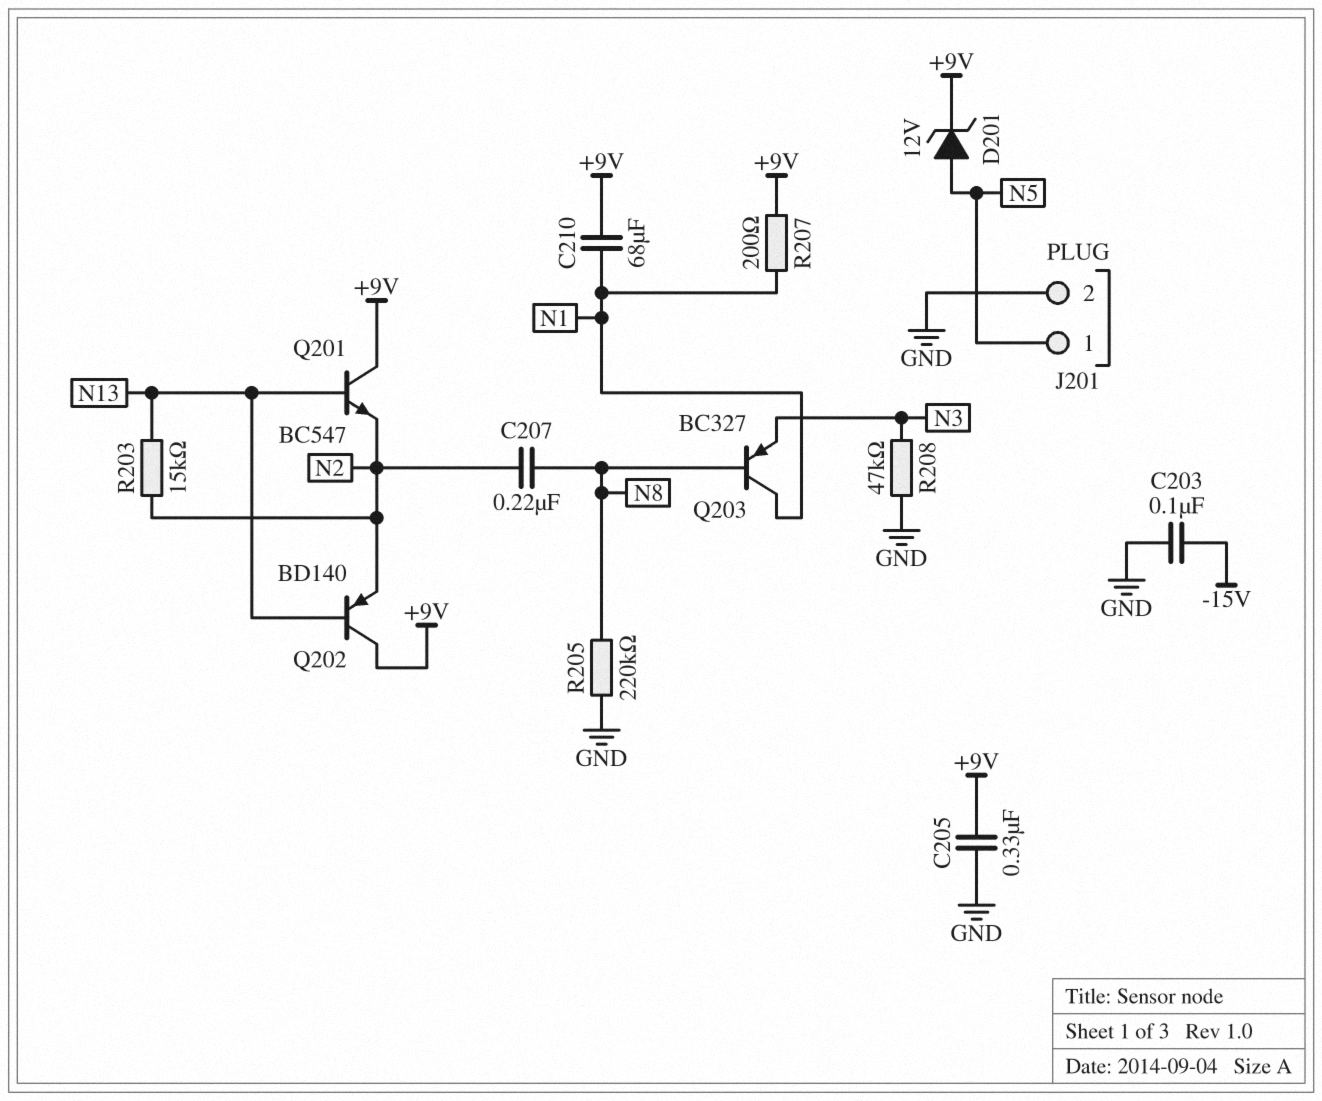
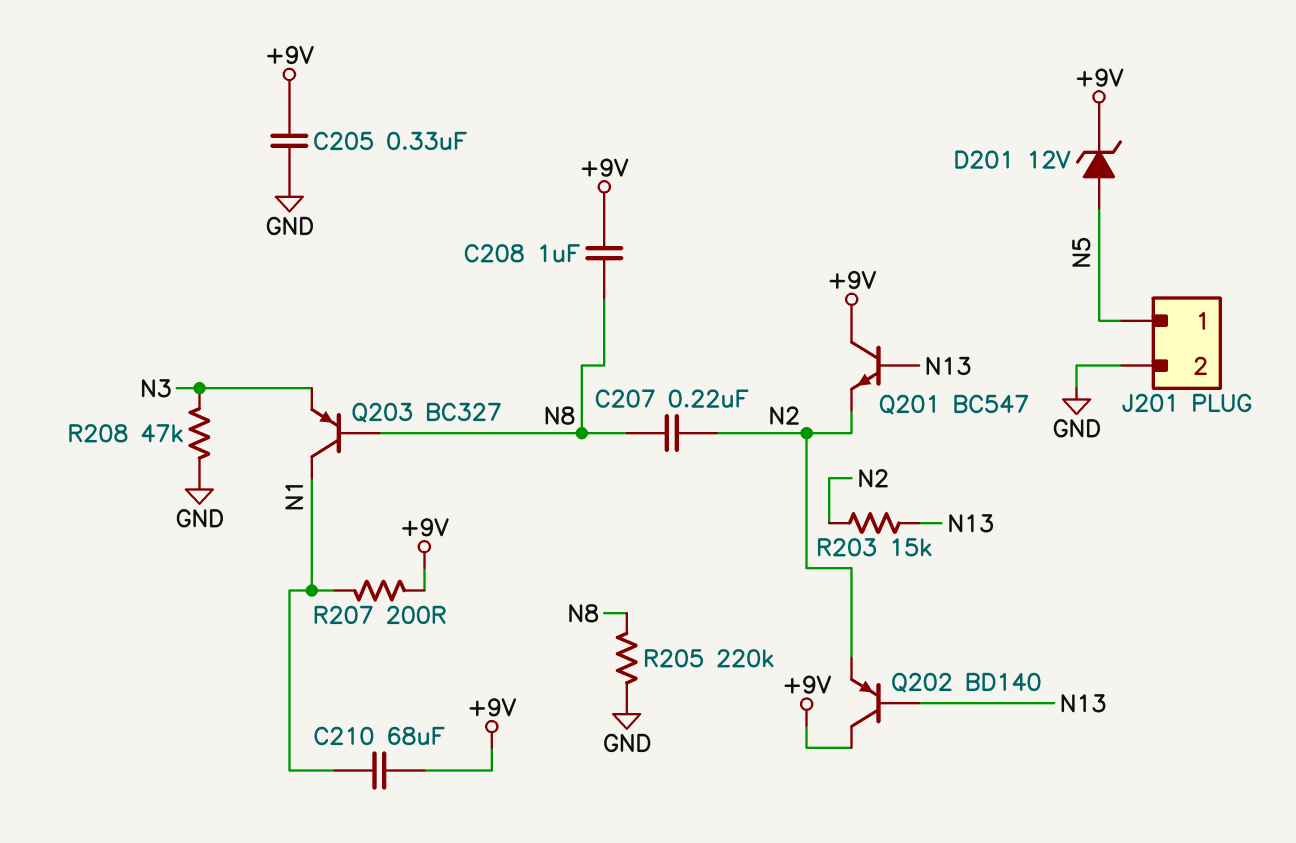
C203: 100nF (-15V, GND) -> none
C208: none -> 1uF (+9V, N8)

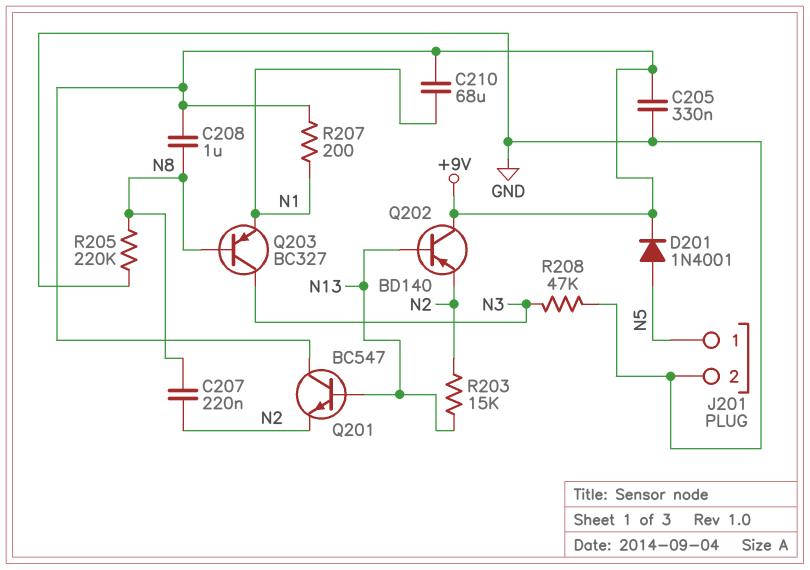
D201: zener 12V (A N5, K +9V) -> diode 1N4001 (A N5, K +9V)
Q203: PNP BC327 (B N8, C N1, E N3) -> PNP BC327 (B N8, C N3, E N1)

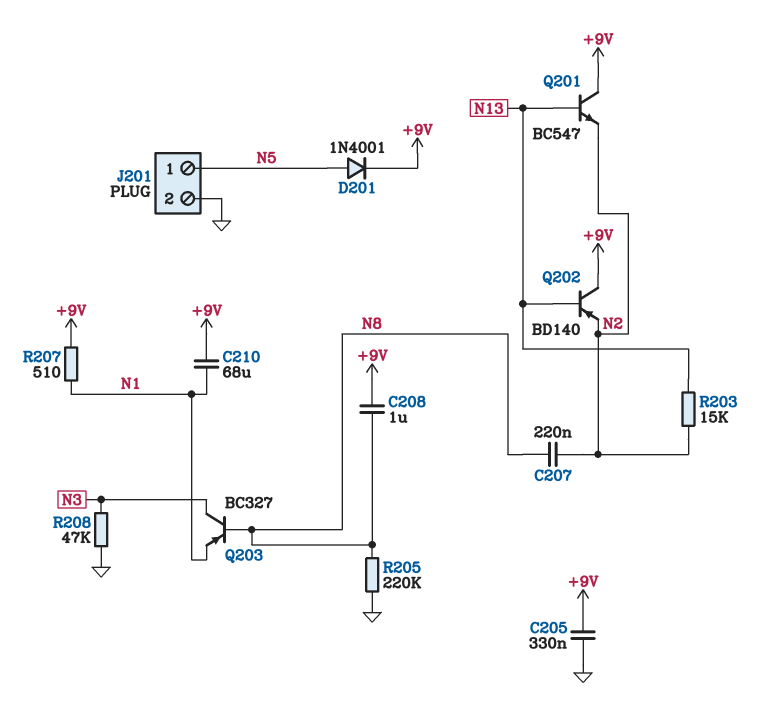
R207: 200 (+9V, N1) -> 510 (+9V, N1)

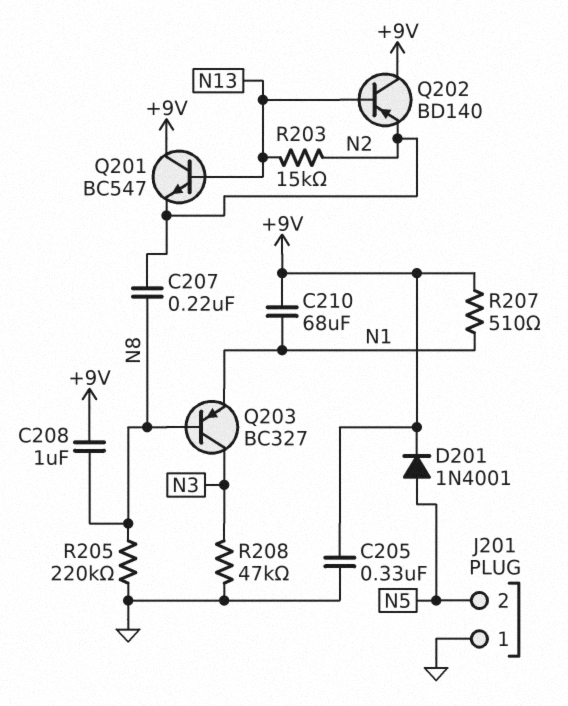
J201 pin 1: N5 -> GND
J201 pin 2: GND -> N5

